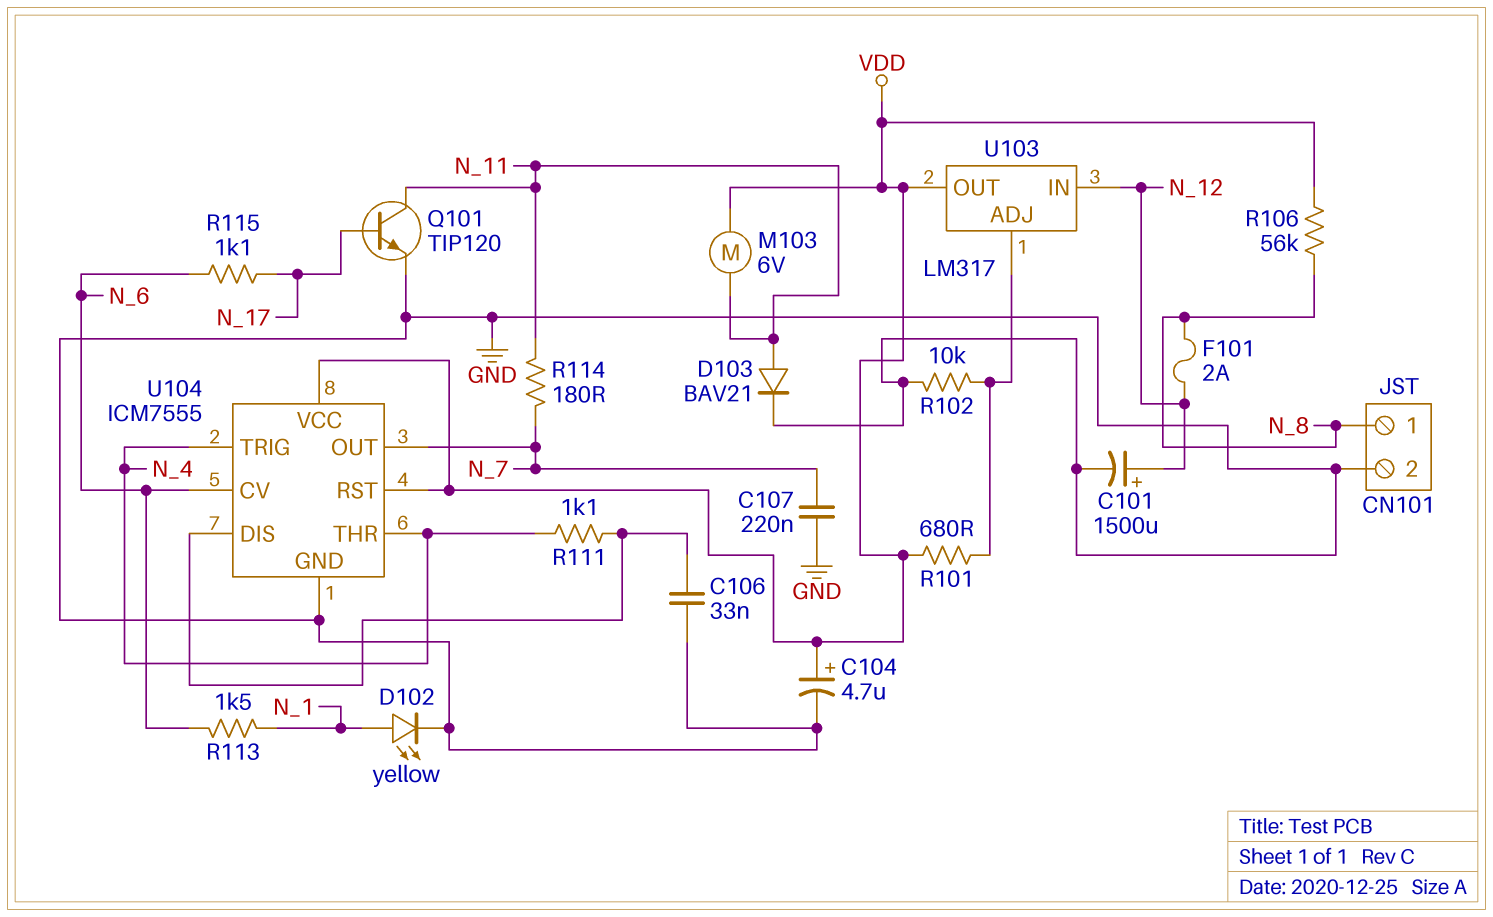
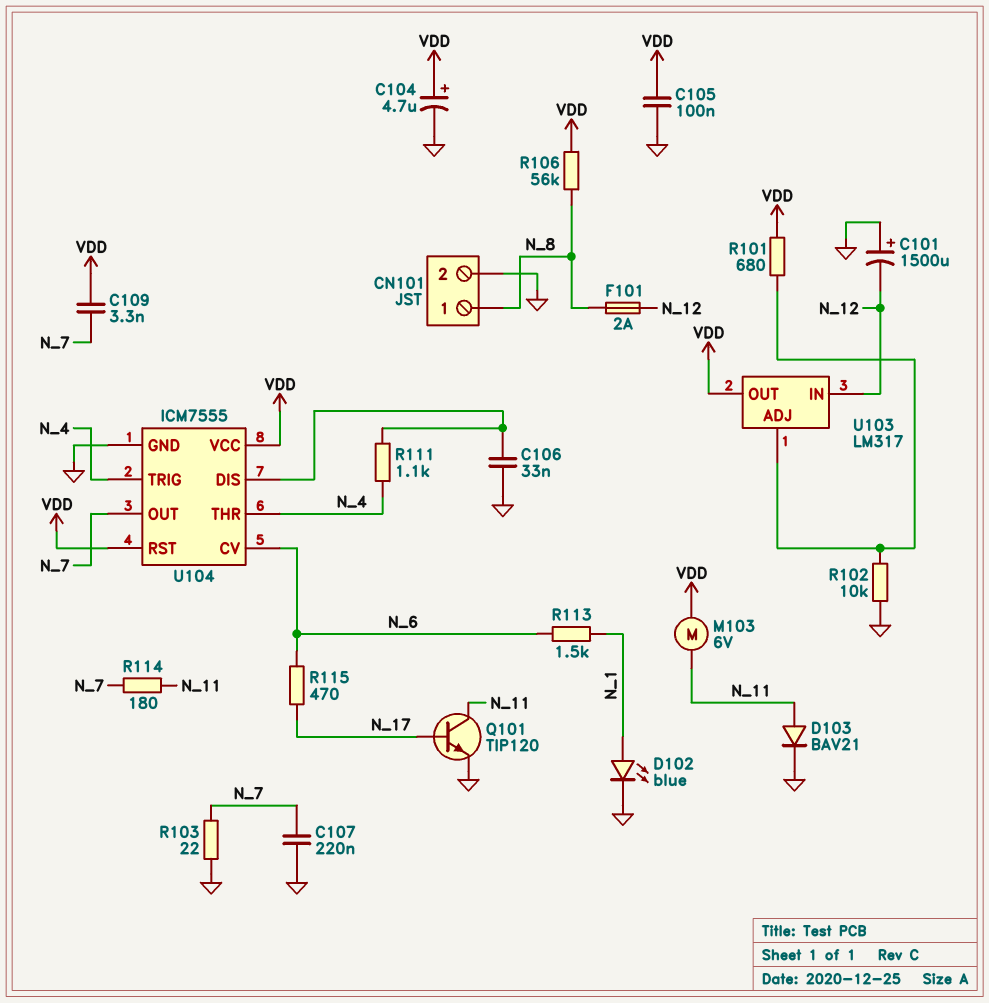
C101: 1500uF (plus N_12, minus GND) -> 1500uF (plus GND, minus N_12)
C105: none -> 100nF (GND, VDD)
C109: none -> 3.3nF (N_7, VDD)
D102: LED yellow (A N_1, K GND) -> LED blue (A N_1, K GND)
R103: none -> 22 (GND, N_7)
R115: 1.1k (N_6, N_17) -> 470 (N_6, N_17)

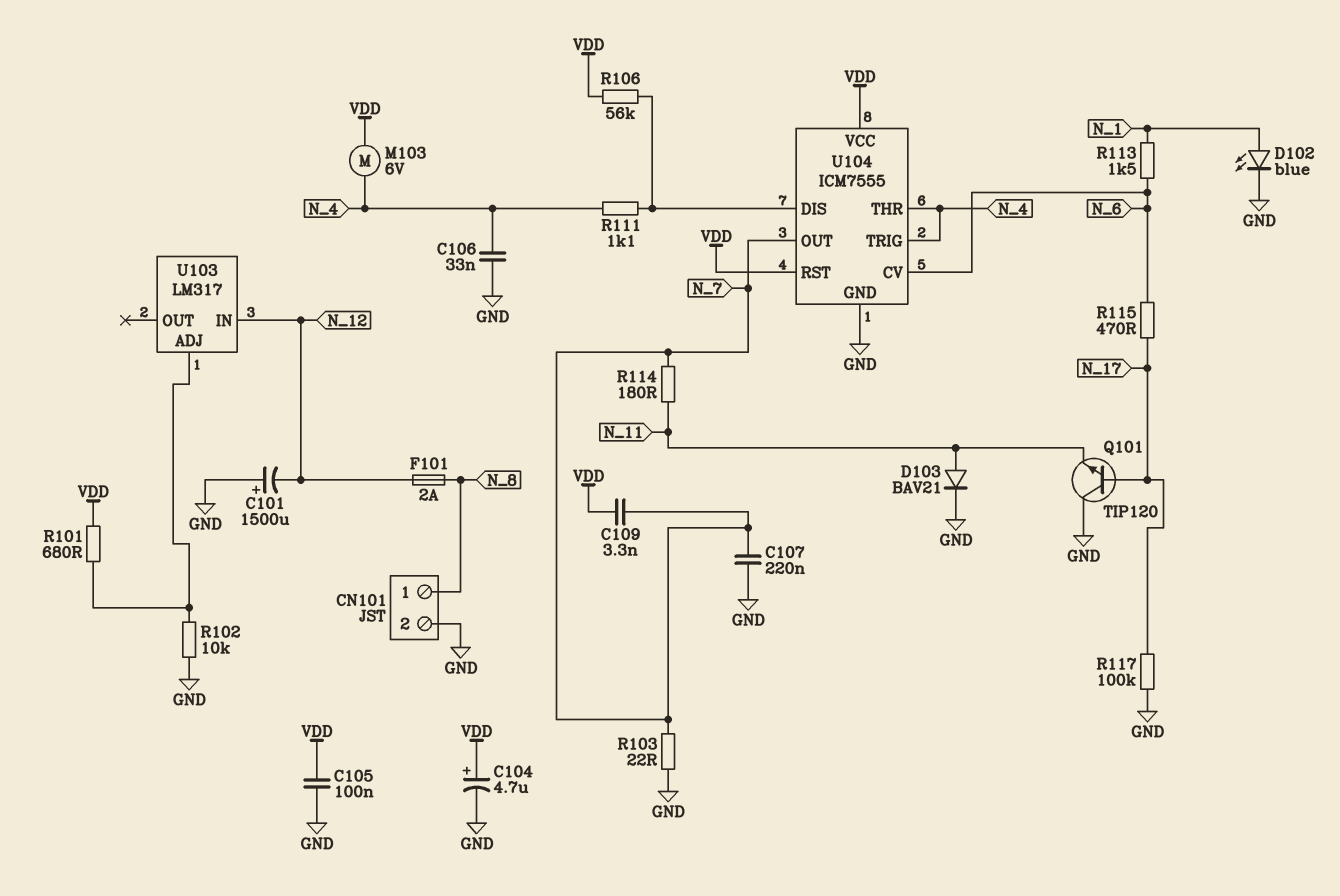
C106: 33nF (GND, U104/DIS) -> 33nF (GND, N_4)
M103: motor 6V (N_11, VDD) -> motor 6V (N_4, VDD)
Q101: NPN TIP120 (B N_17, C N_11, E GND) -> NPN TIP120 (B N_17, C GND, E N_11)
R106: 56k (N_8, VDD) -> 56k (U104/DIS, VDD)
R117: none -> 100k (GND, N_17)
U103 pin OUT: VDD -> none

